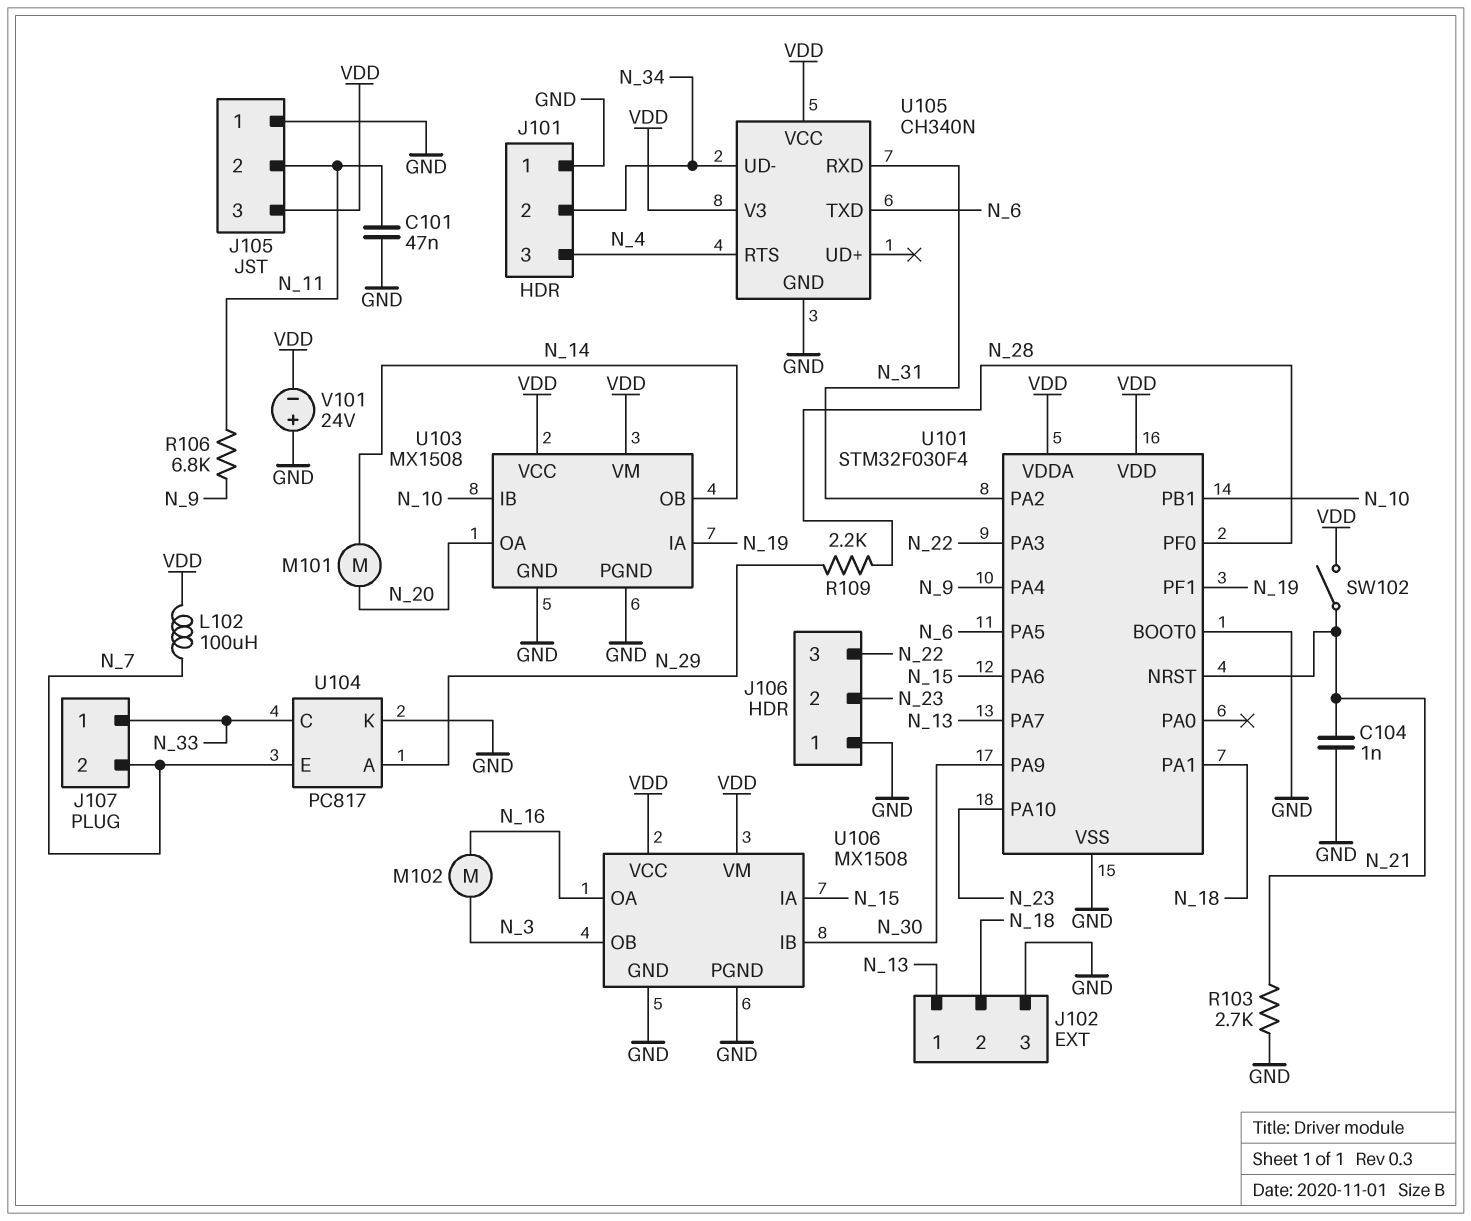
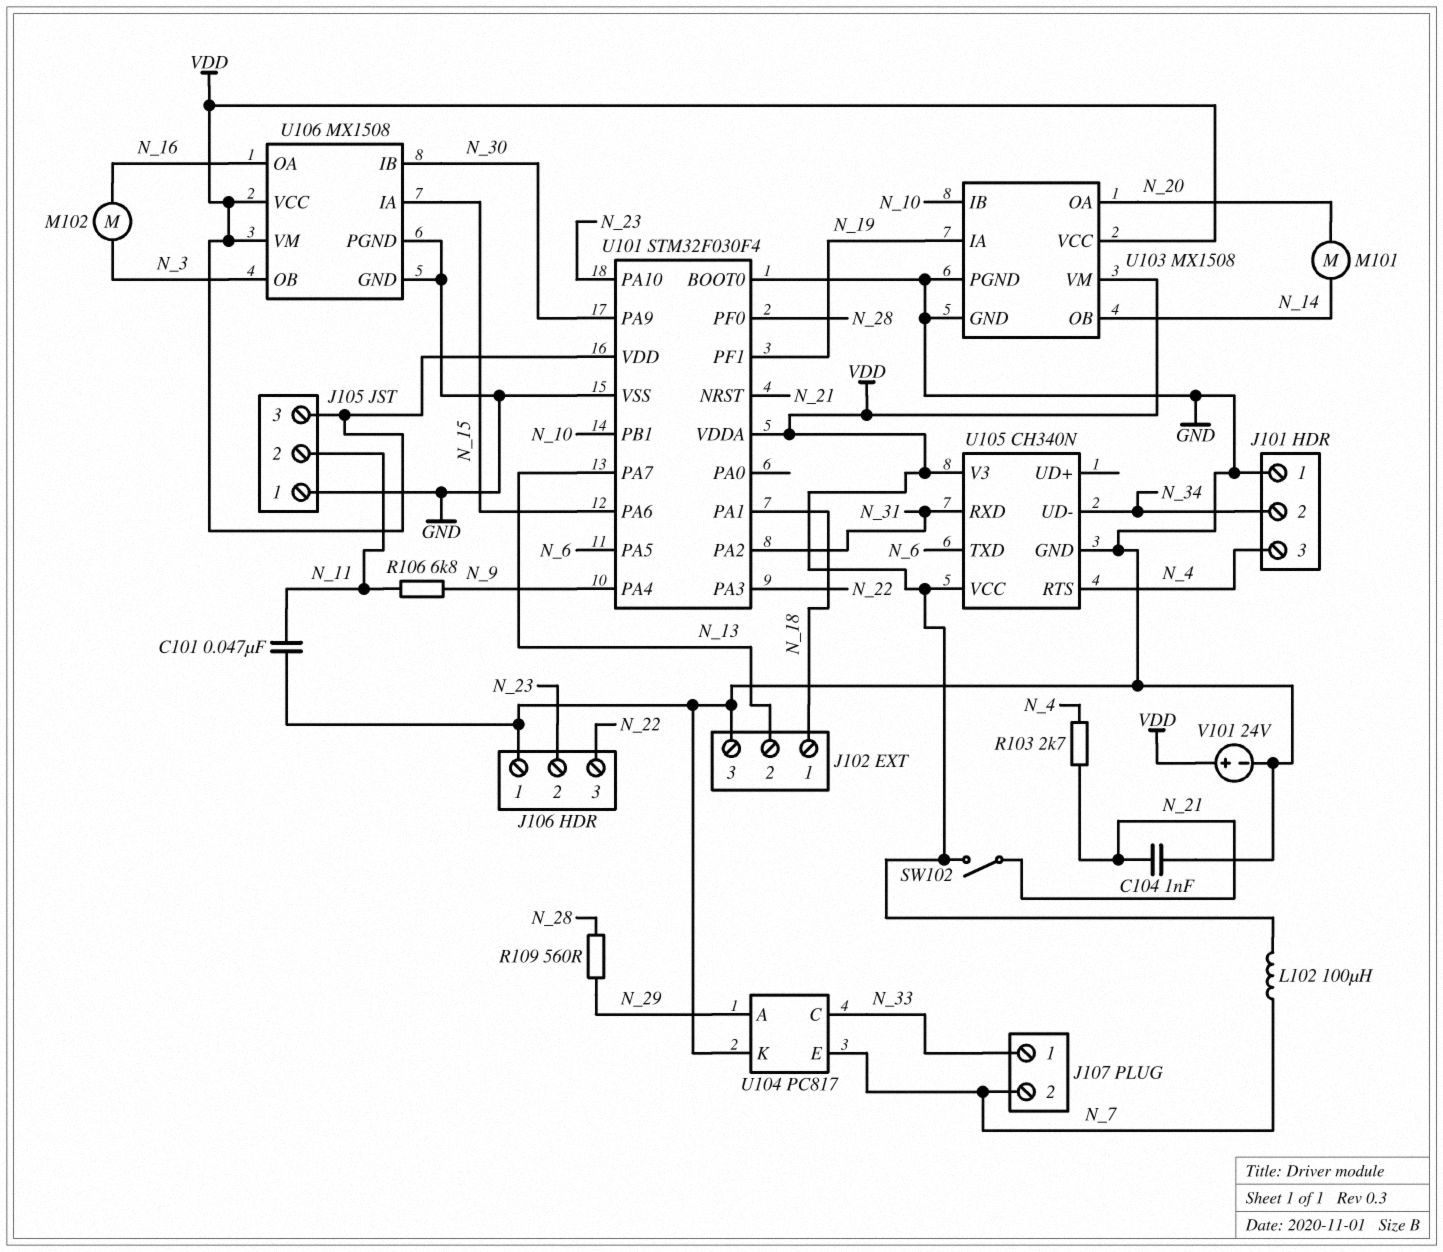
J102 pin 1: N_13 -> N_18
J102 pin 2: N_18 -> N_13
R103: 2.7k (GND, N_21) -> 2.7k (N_4, N_21)
R109: 2.2k (N_28, N_29) -> 560 (N_28, N_29)
V101: 24V (plus GND, minus VDD) -> 24V (plus VDD, minus GND)

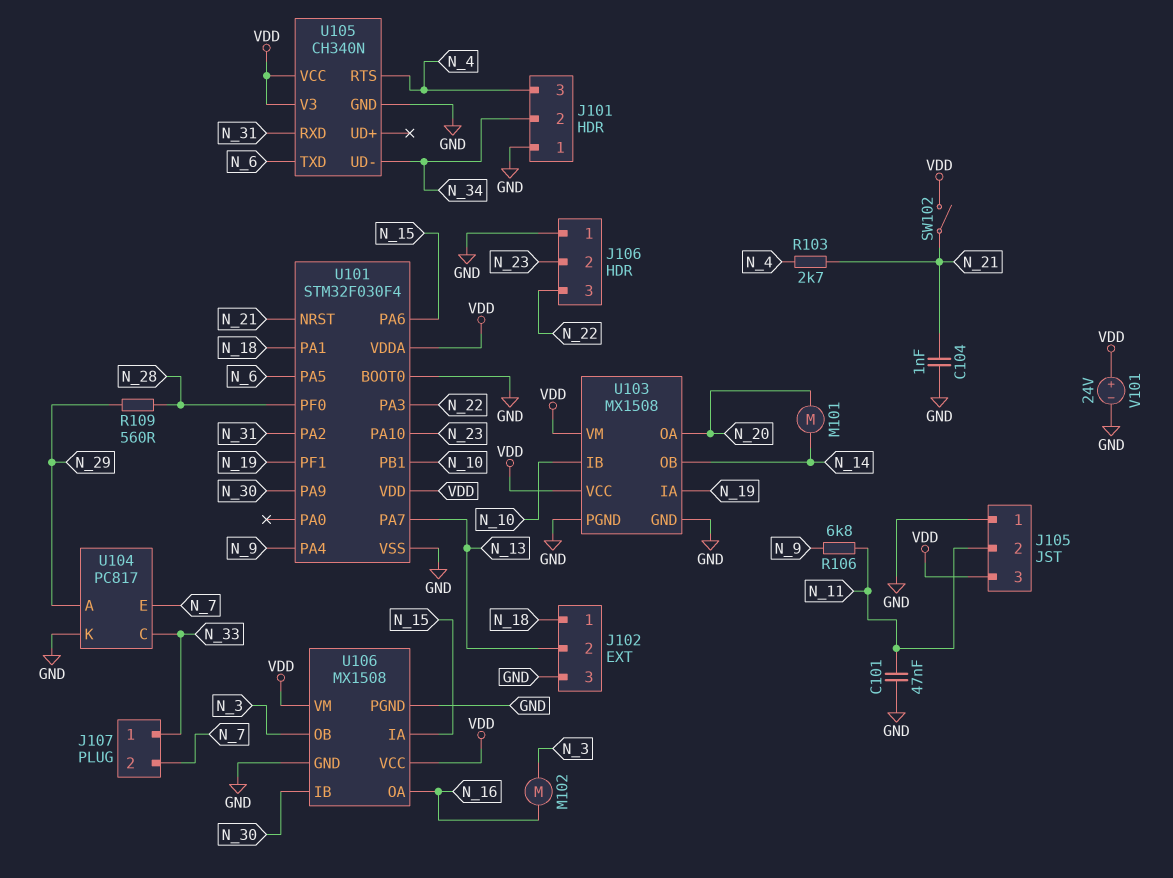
L102: 100uH (N_7, VDD) -> none

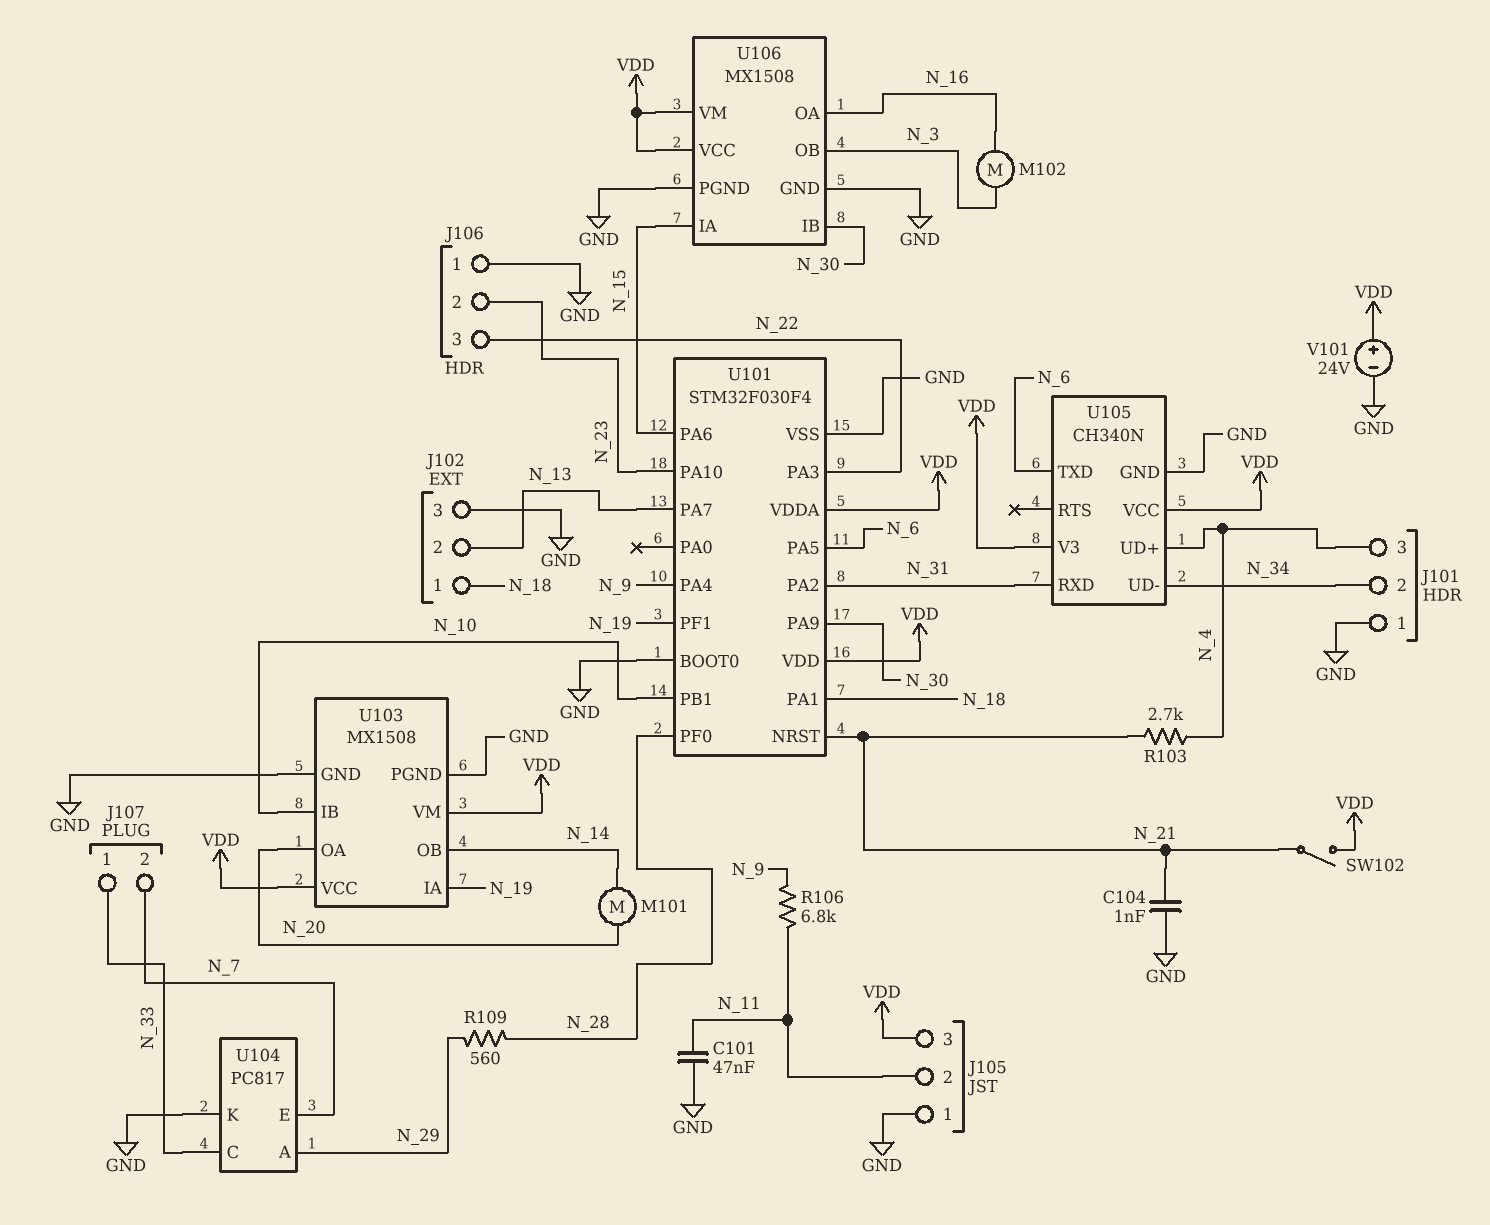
U105 pin RTS: N_4 -> none
U105 pin UD+: none -> N_4

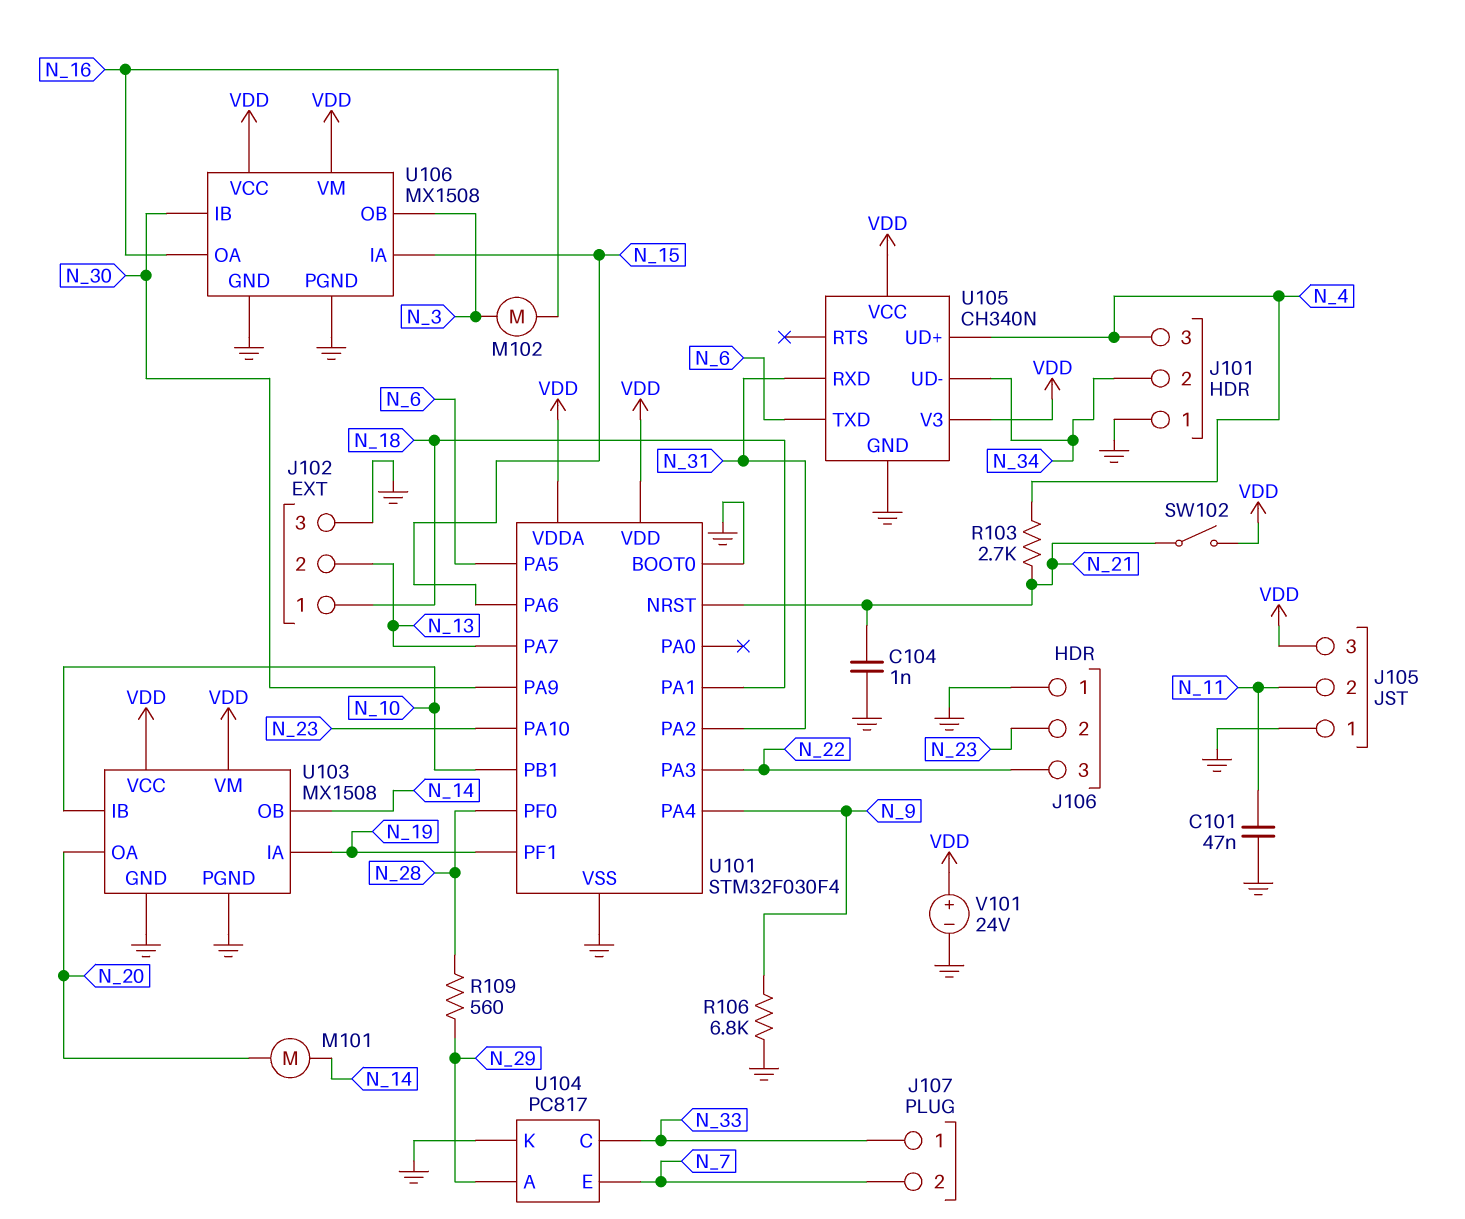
R106: 6.8k (N_9, N_11) -> 6.8k (GND, N_9)

